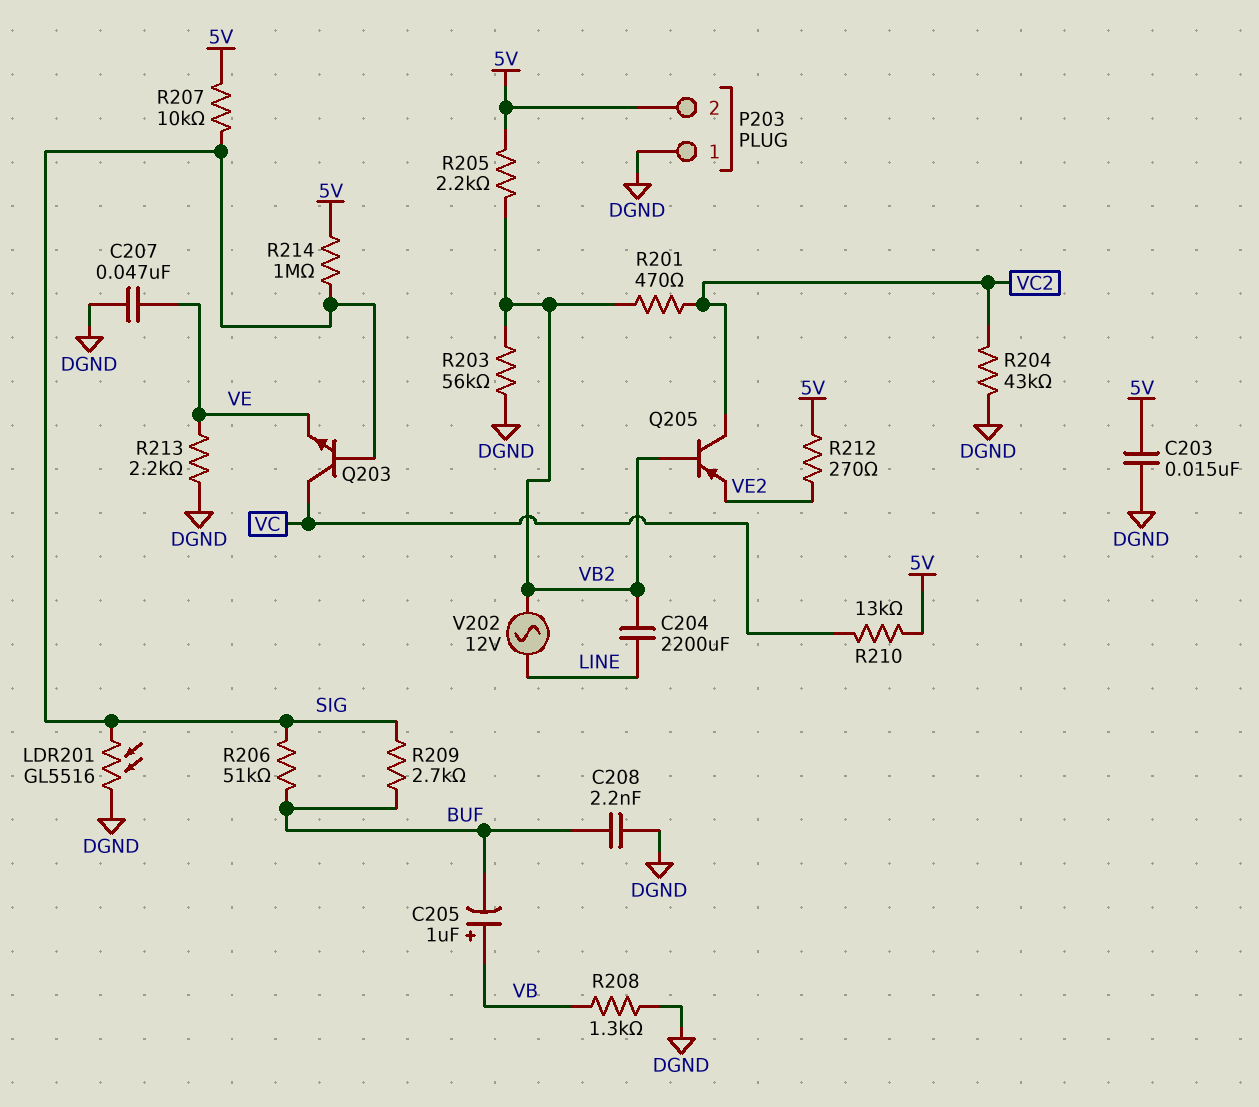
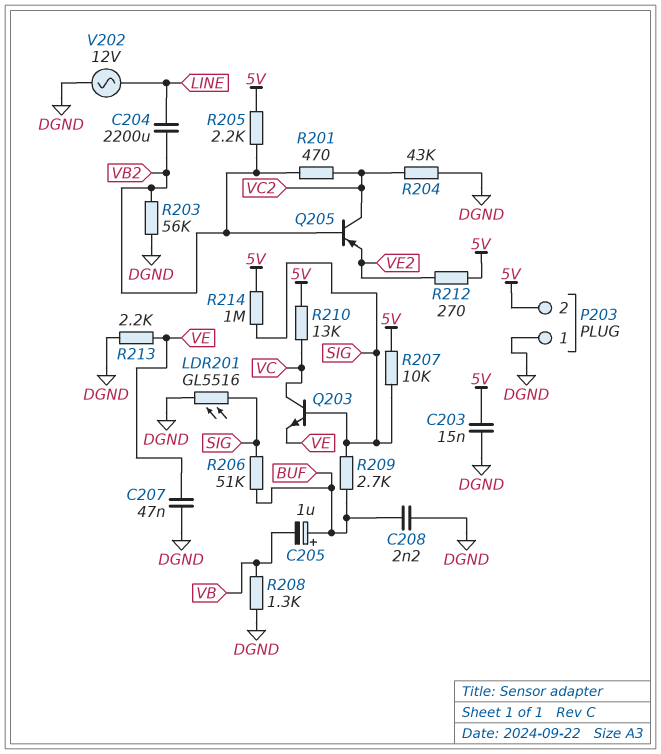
C205: 1uF (plus VB, minus BUF) -> 1uF (plus BUF, minus VB)
V202: AC 12V (LINE, VB2) -> AC 12V (DGND, LINE)

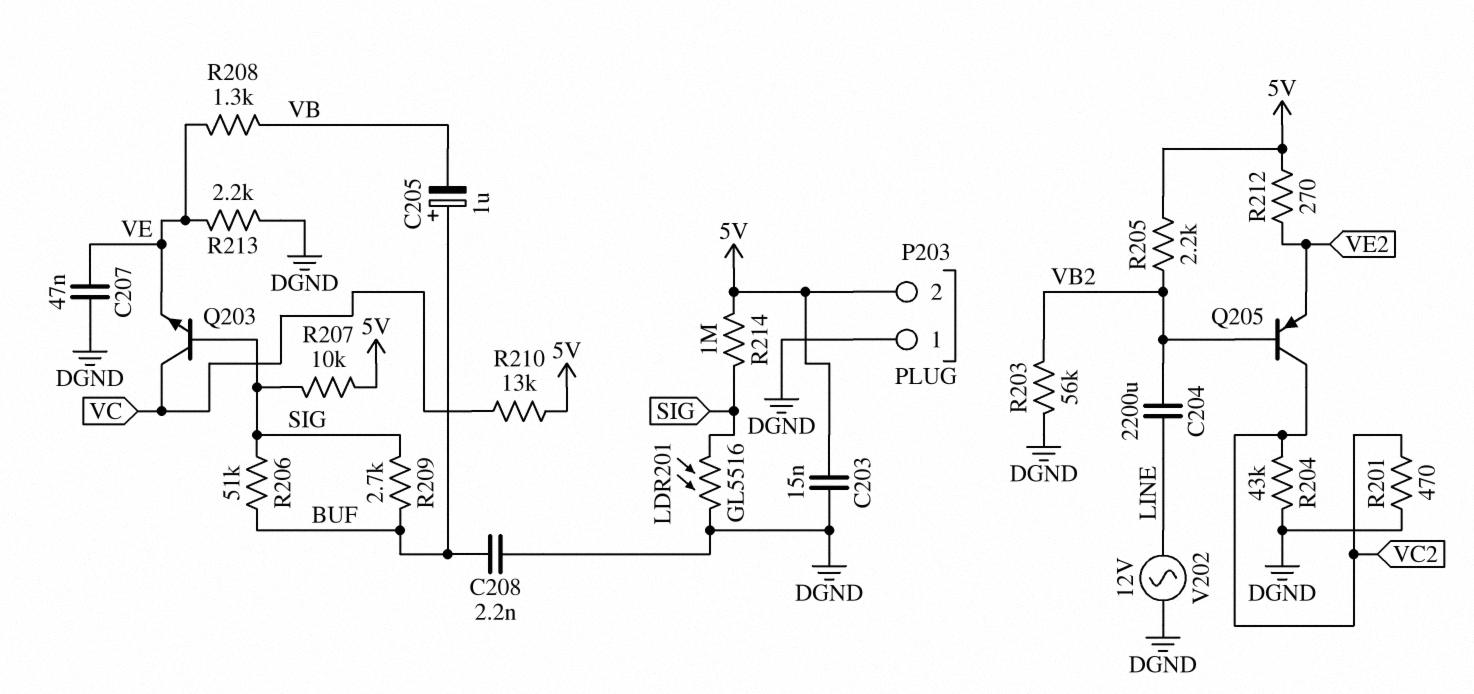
R201: 470 (VB2, VC2) -> 470 (DGND, VC2)
R208: 1.3k (DGND, VB) -> 1.3k (VB, VE)

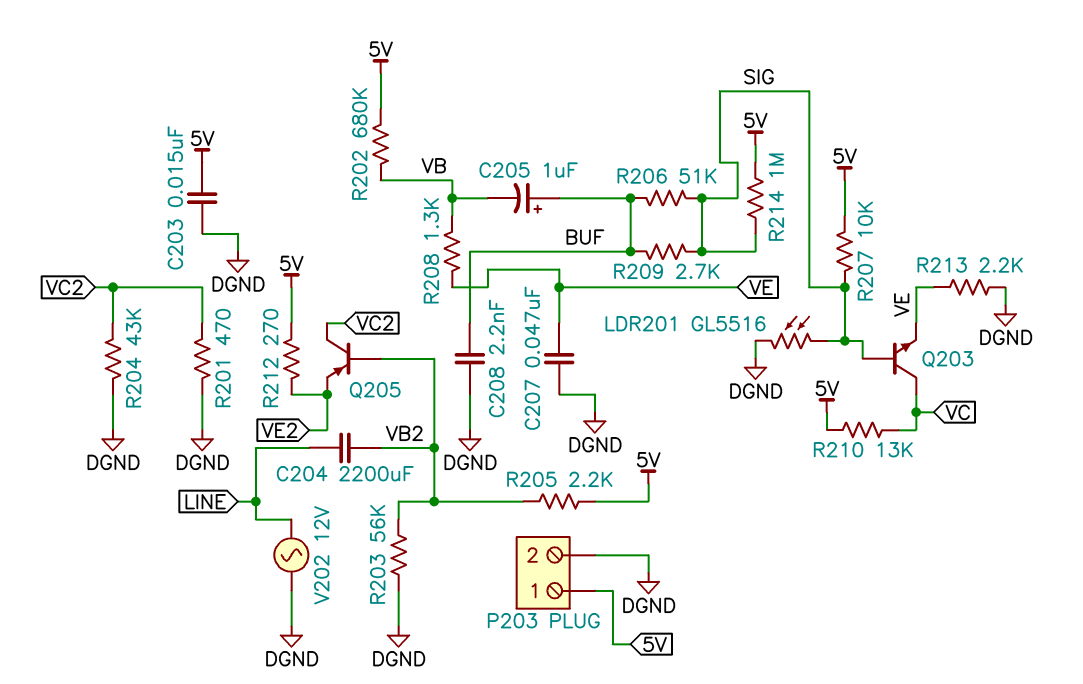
P203 pin 1: DGND -> 5V
P203 pin 2: 5V -> DGND
R202: none -> 680k (5V, VB)

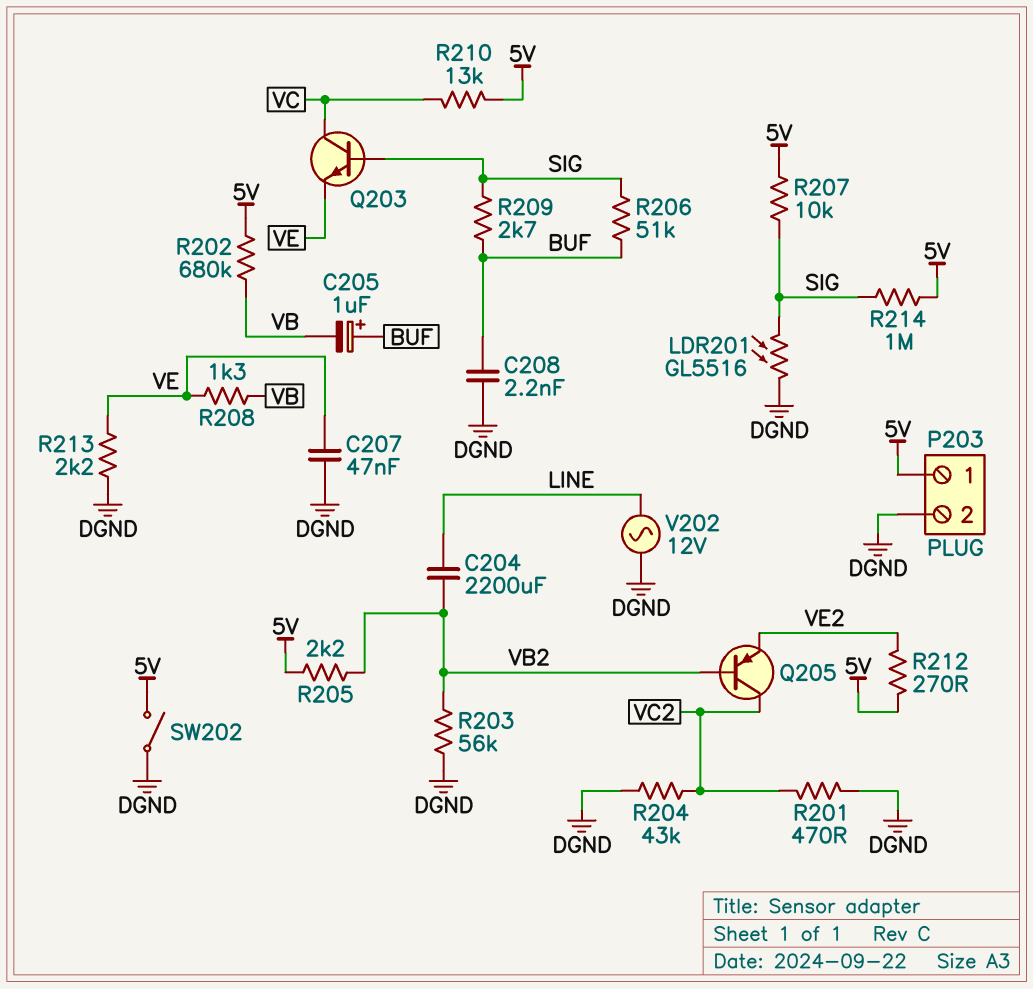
C203: 15nF (5V, DGND) -> none
SW202: none -> switch (5V, DGND)

